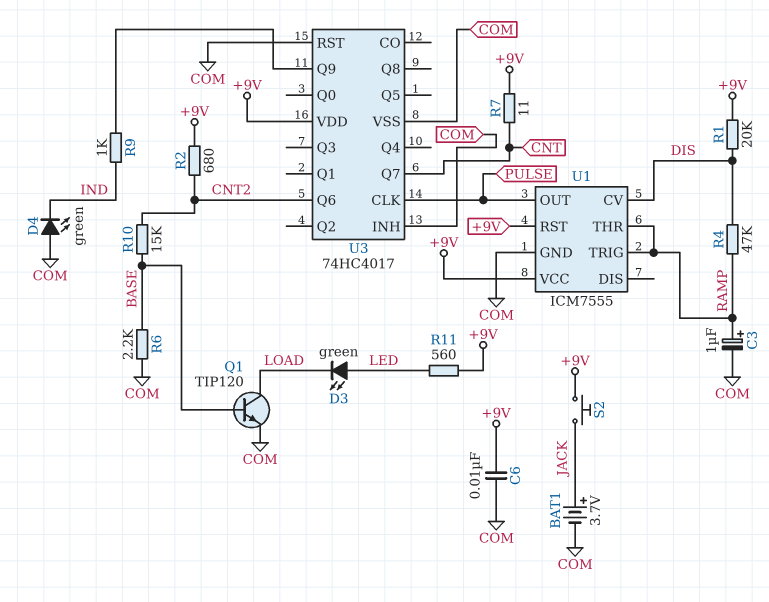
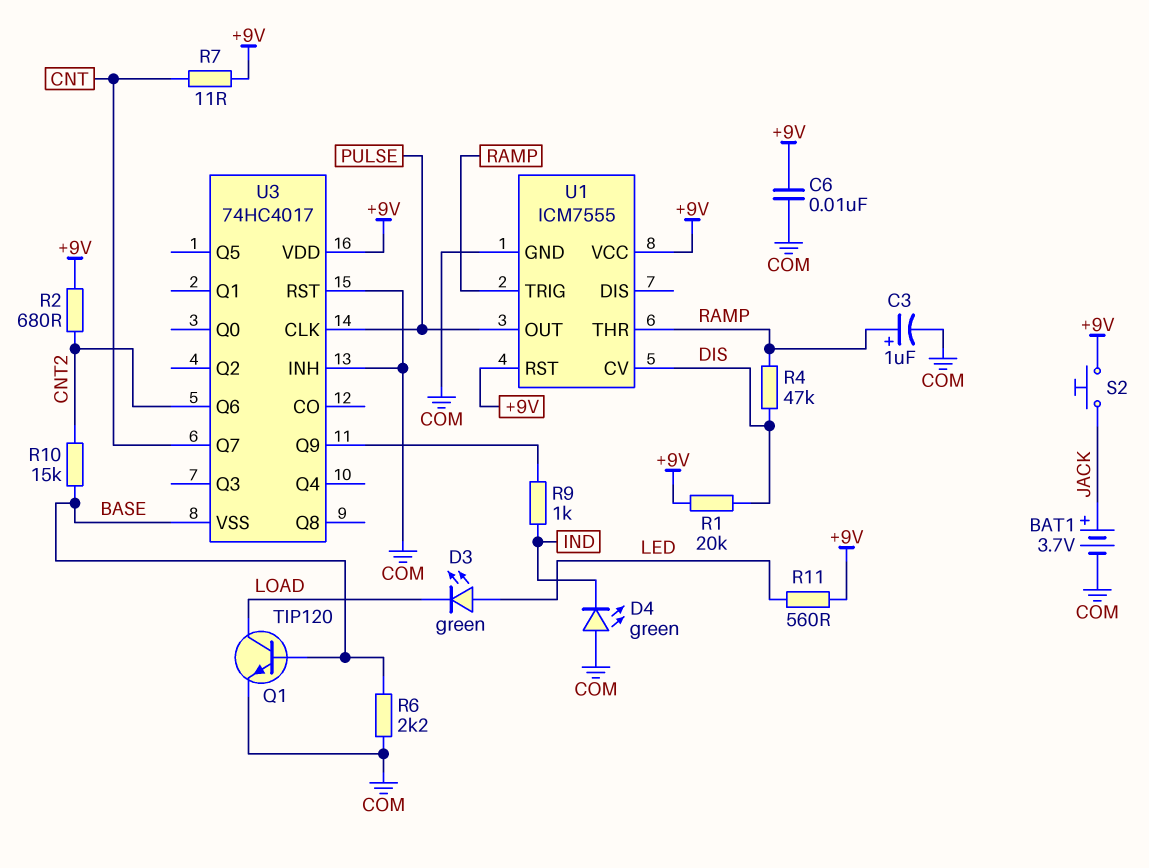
U3 pin VSS: COM -> BASE

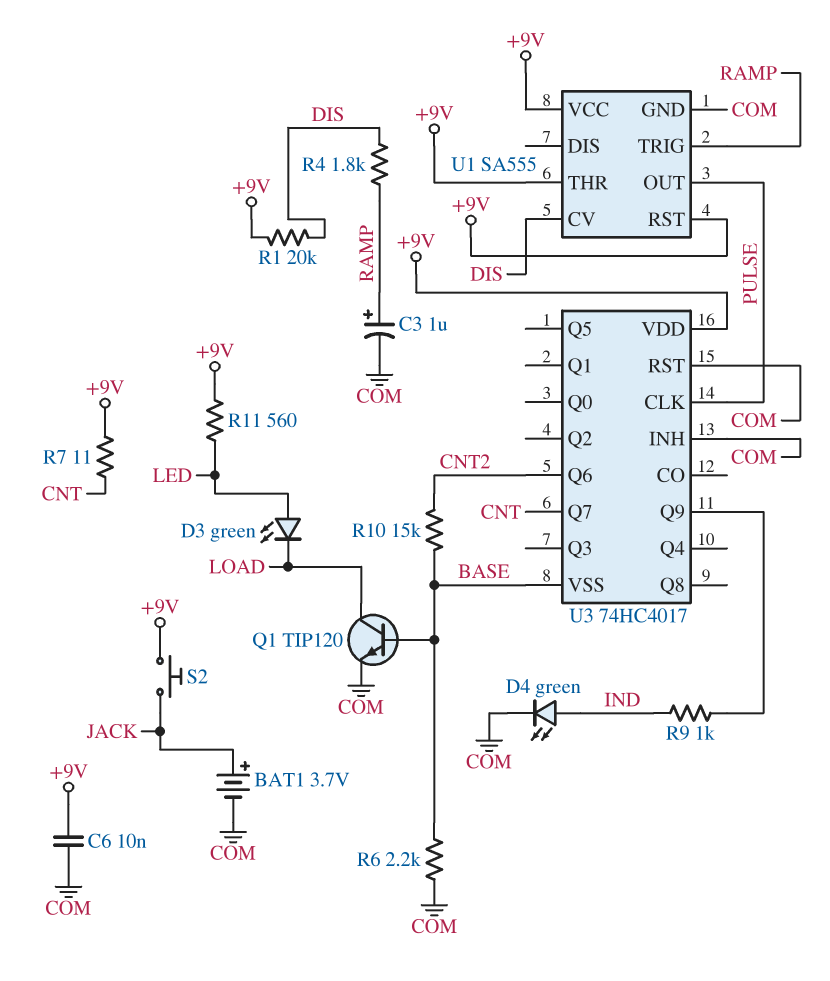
D4: LED green (A COM, K IND) -> LED green (A IND, K COM)
R2: 680 (+9V, CNT2) -> none
R4: 47k (DIS, RAMP) -> 1.8k (DIS, RAMP)
U1: ICM7555 -> SA555
U1 pin THR: RAMP -> +9V

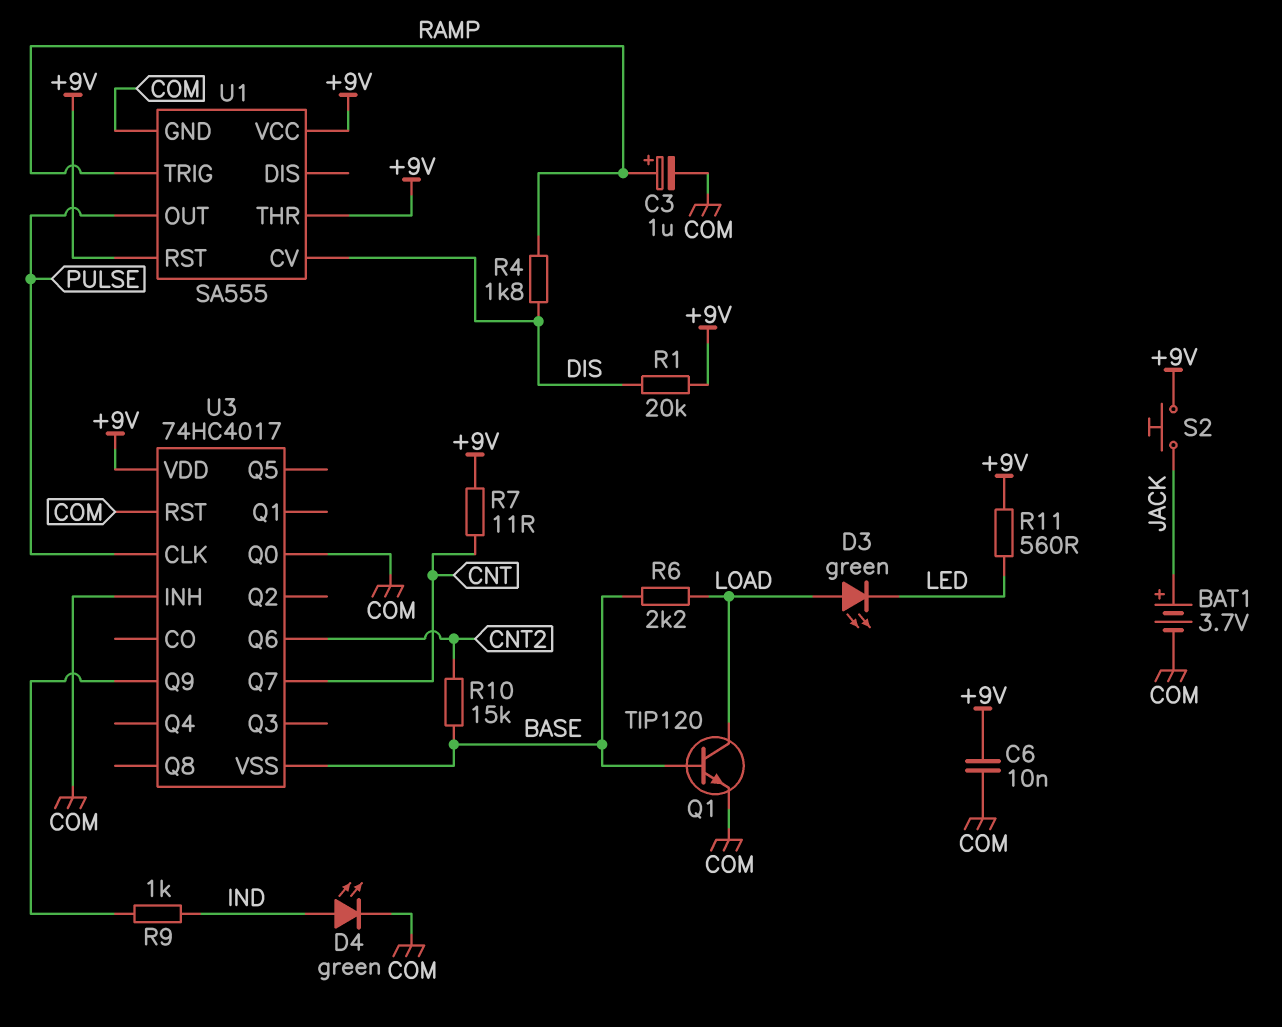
D3: LED green (A LED, K LOAD) -> LED green (A LOAD, K LED)
R6: 2.2k (BASE, COM) -> 2.2k (BASE, LOAD)
U3 pin Q0: none -> COM

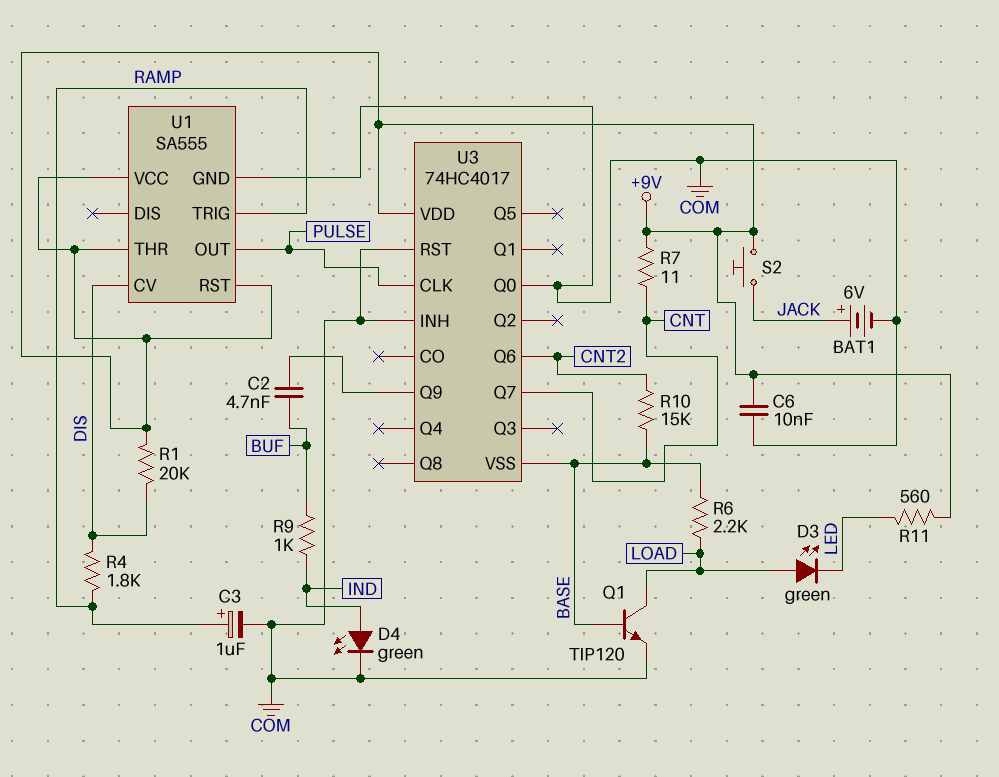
BAT1: 3.7V (plus JACK, minus COM) -> 6V (plus JACK, minus COM)
C2: none -> 4.7nF (BUF, U3/Q9)
R9: 1k (IND, U3/Q9) -> 1k (BUF, IND)

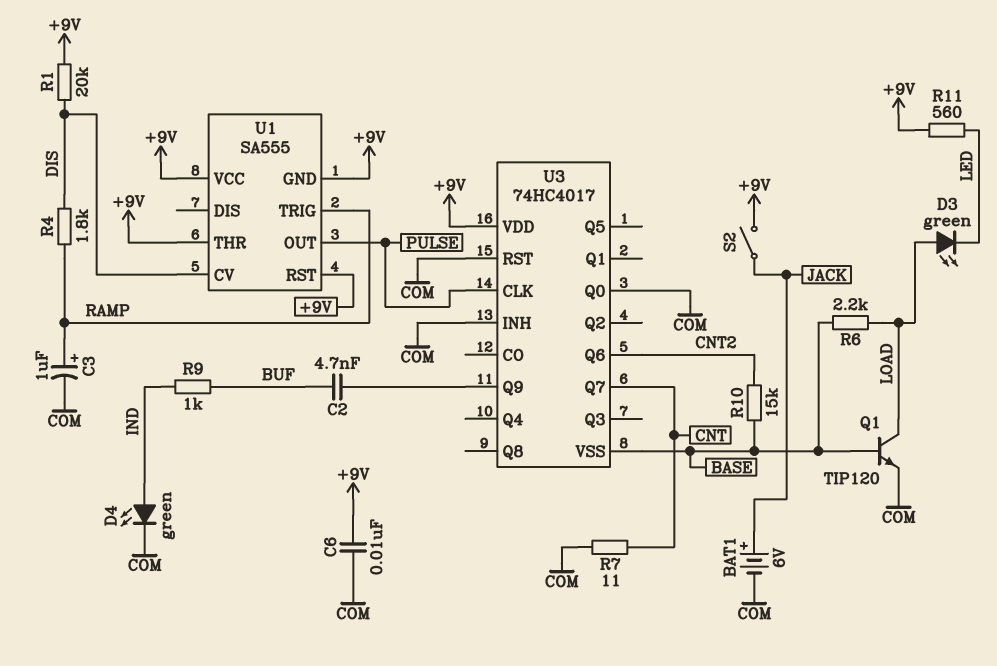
R7: 11 (+9V, CNT) -> 11 (CNT, COM)
S2: button (+9V, JACK) -> switch (+9V, JACK)
U1 pin GND: COM -> +9V

